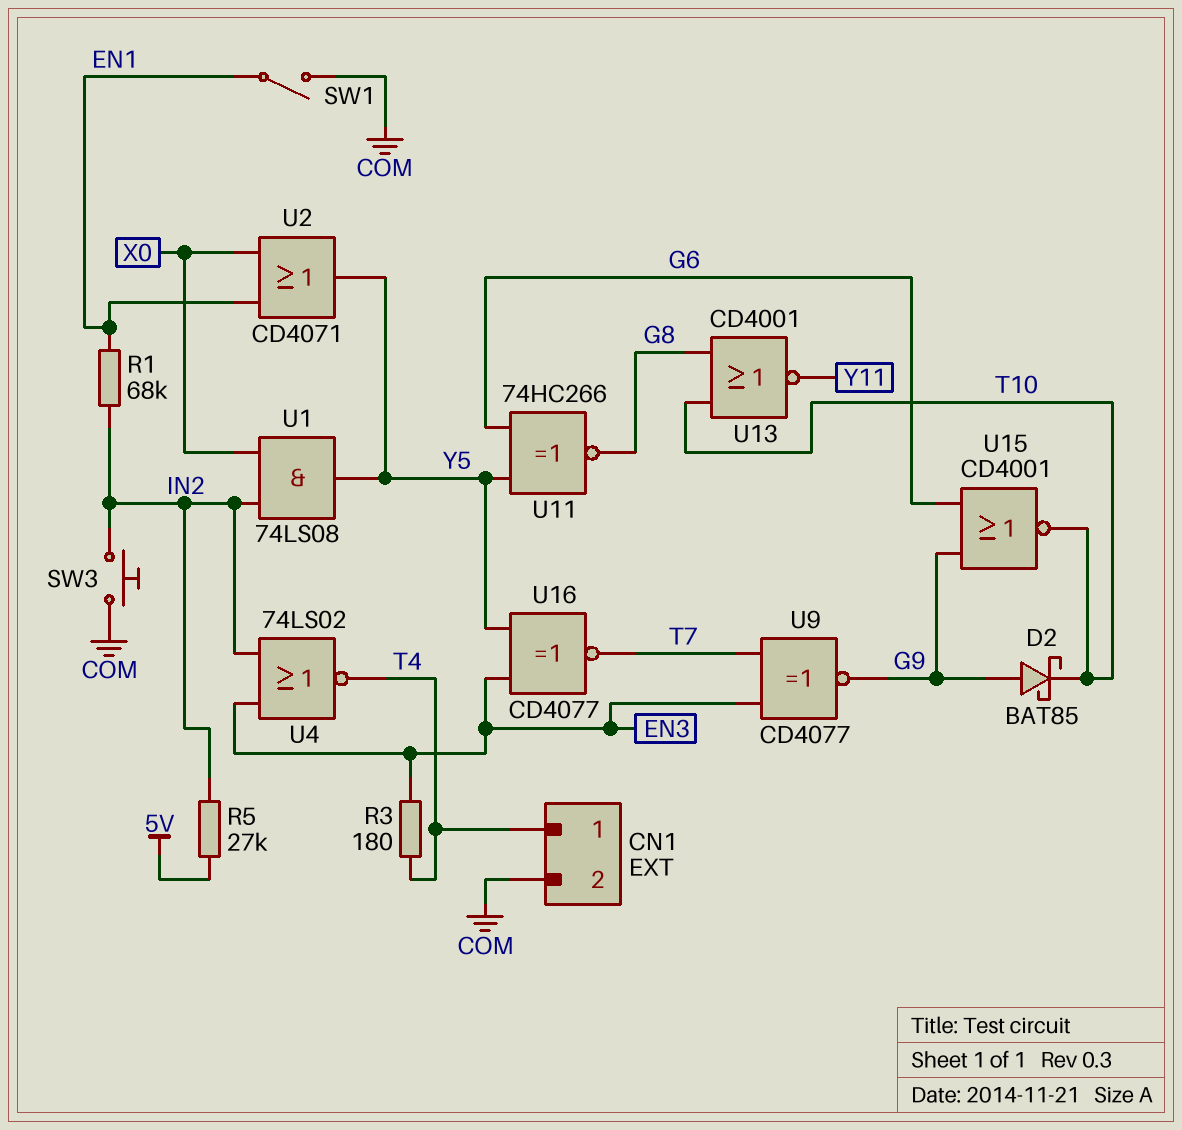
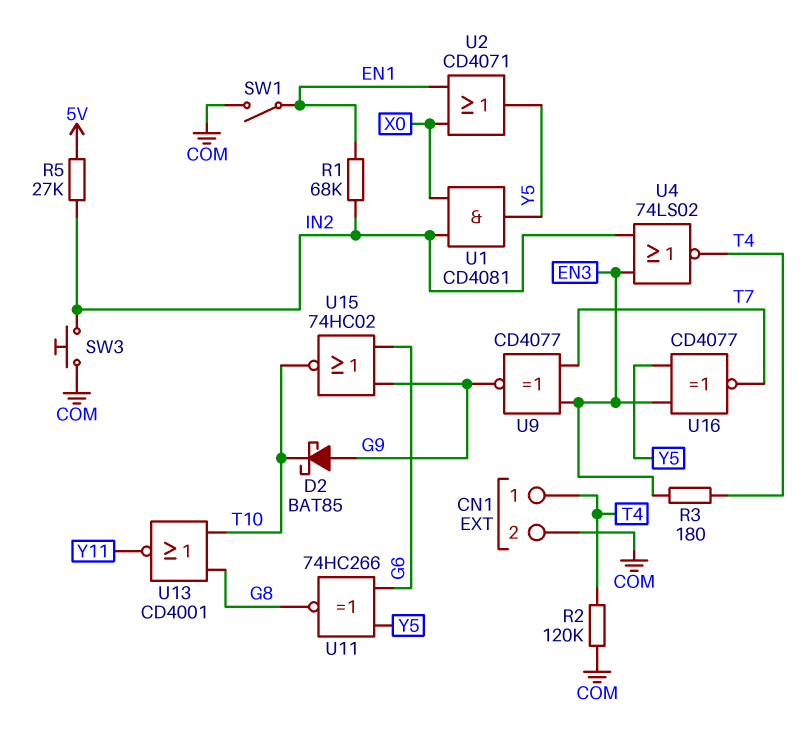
R2: none -> 120k (COM, T4)
U1: AND 74LS08 (in IN2, in X0, out Y5) -> AND CD4081 (in IN2, in X0, out Y5)
U15: NOR CD4001 (in G6, in G9, out T10) -> NOR 74HC02 (in G6, in G9, out T10)

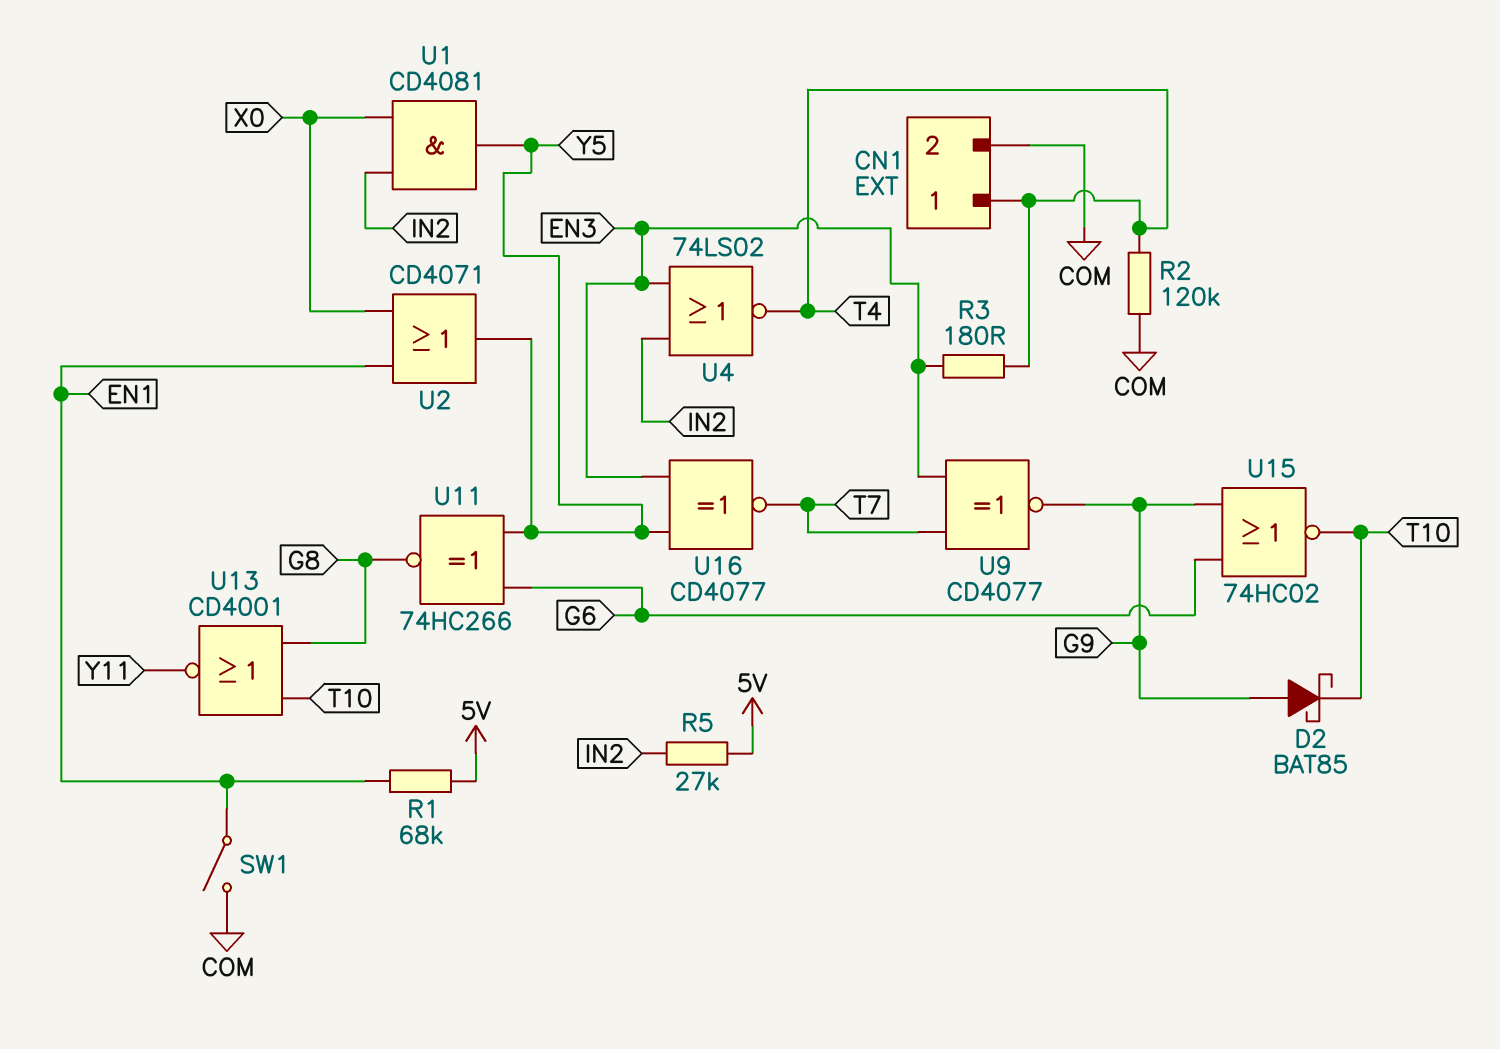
R1: 68k (EN1, IN2) -> 68k (5V, EN1)
SW3: button (COM, IN2) -> none

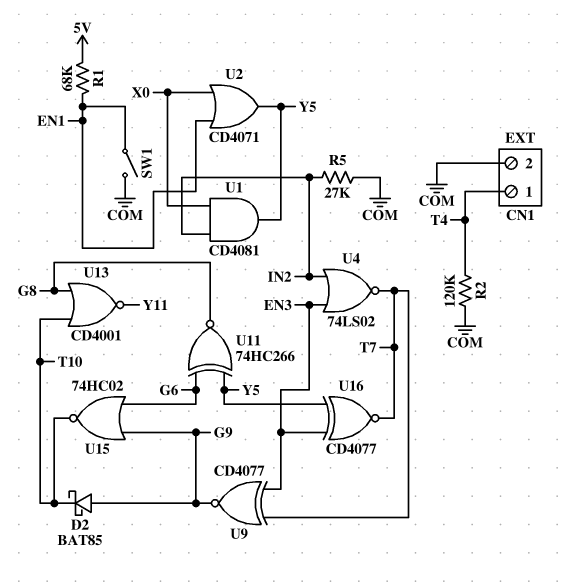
R3: 180 (EN3, T4) -> none
R5: 27k (5V, IN2) -> 27k (COM, IN2)
U4: NOR 74LS02 (in EN3, in IN2, out T4) -> NOR 74LS02 (in EN3, in IN2, out T7)

